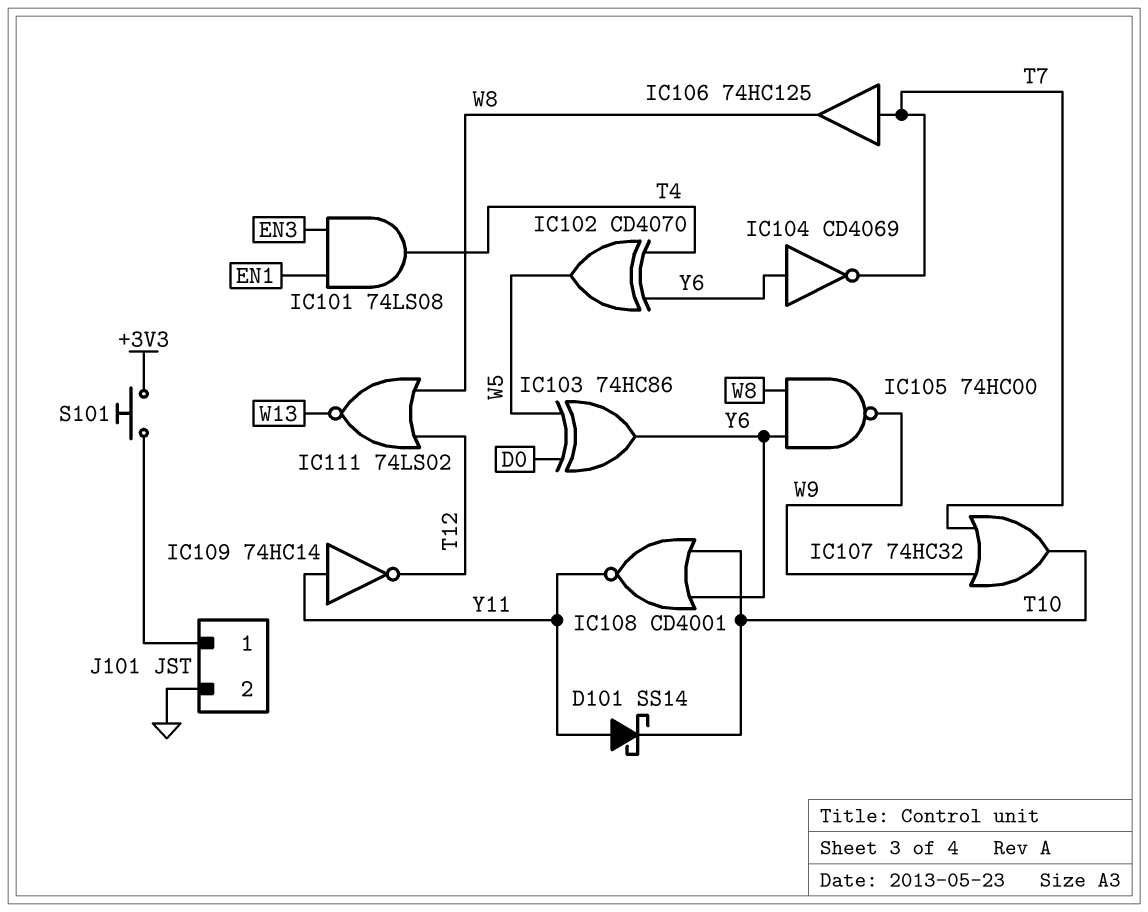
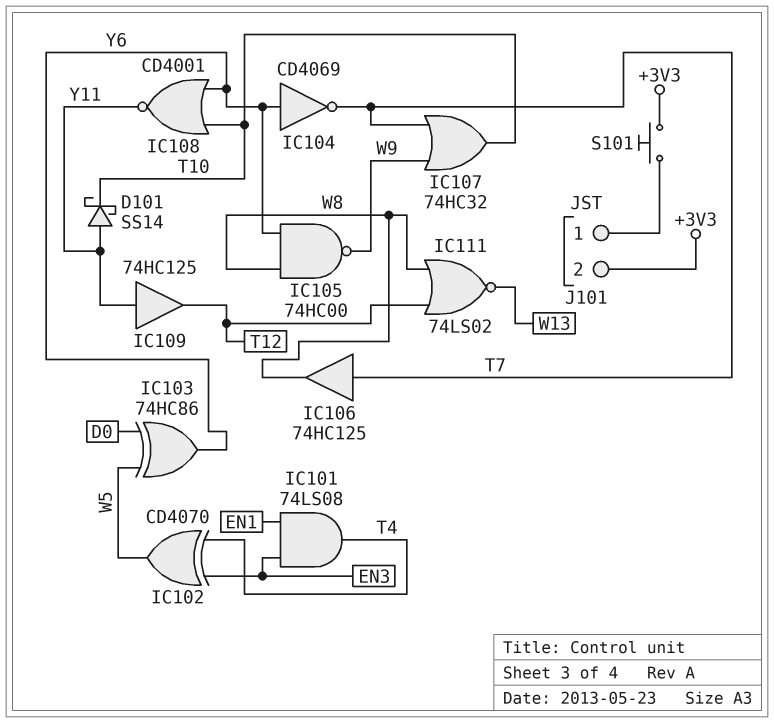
IC102: XOR CD4070 (in T4, in Y6, out W5) -> XOR CD4070 (in EN3, in T4, out W5)
IC109: NOT 74HC14 (in Y11, out T12) -> buffer 74HC125 (in Y11, out T12)
J101 pin 2: GND -> +3V3

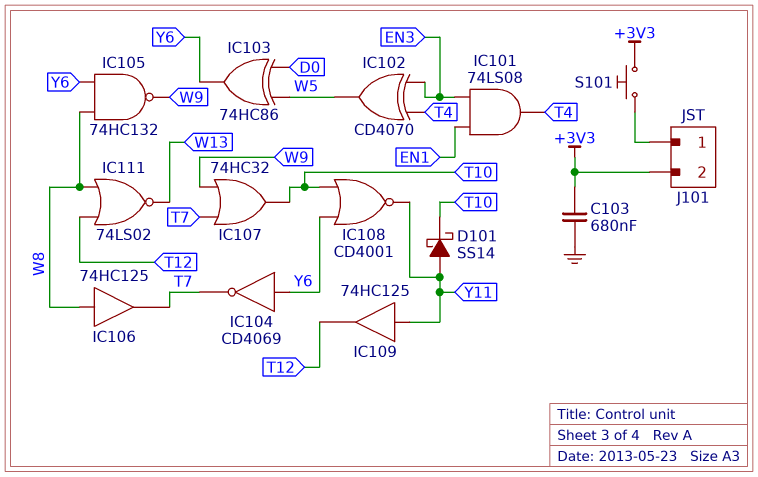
C103: none -> 680nF (+3V3, GND)
IC105: NAND 74HC00 (in W8, in Y6, out W9) -> NAND 74HC132 (in W8, in Y6, out W9)
IC106: buffer 74HC125 (in T7, out W8) -> buffer 74HC125 (in W8, out T7)

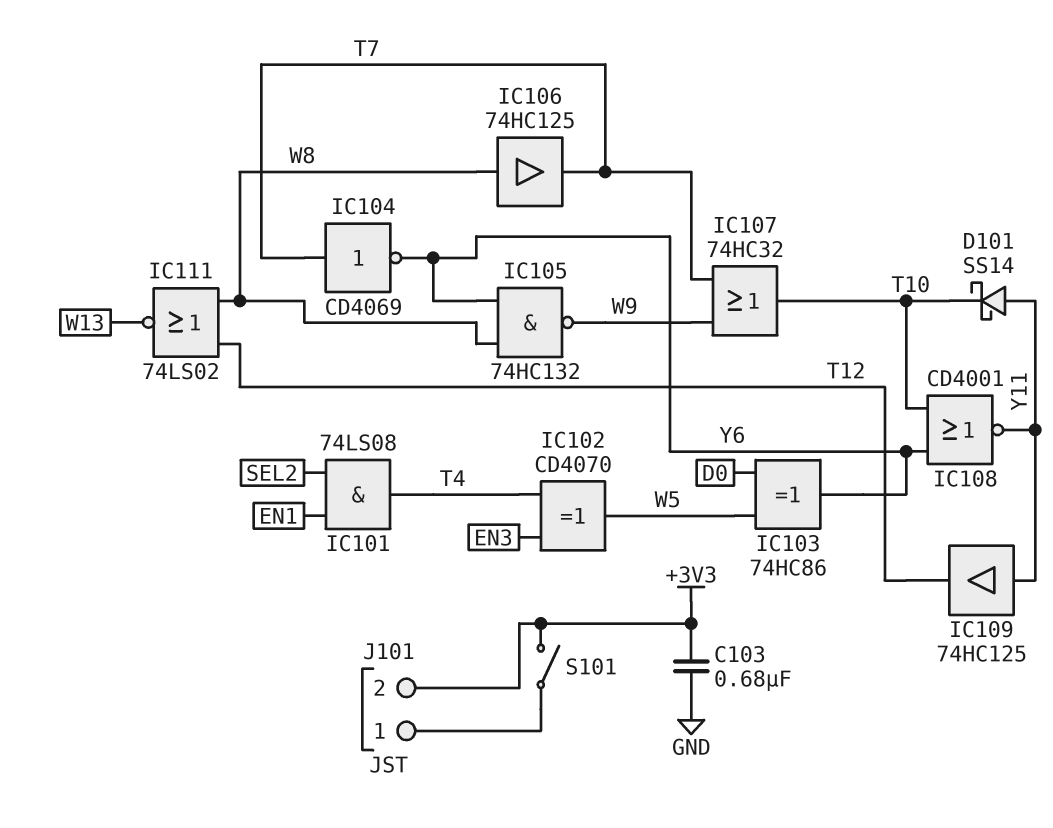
IC101: AND 74LS08 (in EN1, in EN3, out T4) -> AND 74LS08 (in EN1, in SEL2, out T4)
IC104: NOT CD4069 (in Y6, out T7) -> NOT CD4069 (in T7, out Y6)
S101: button (+3V3, J101/1) -> switch (+3V3, J101/1)

